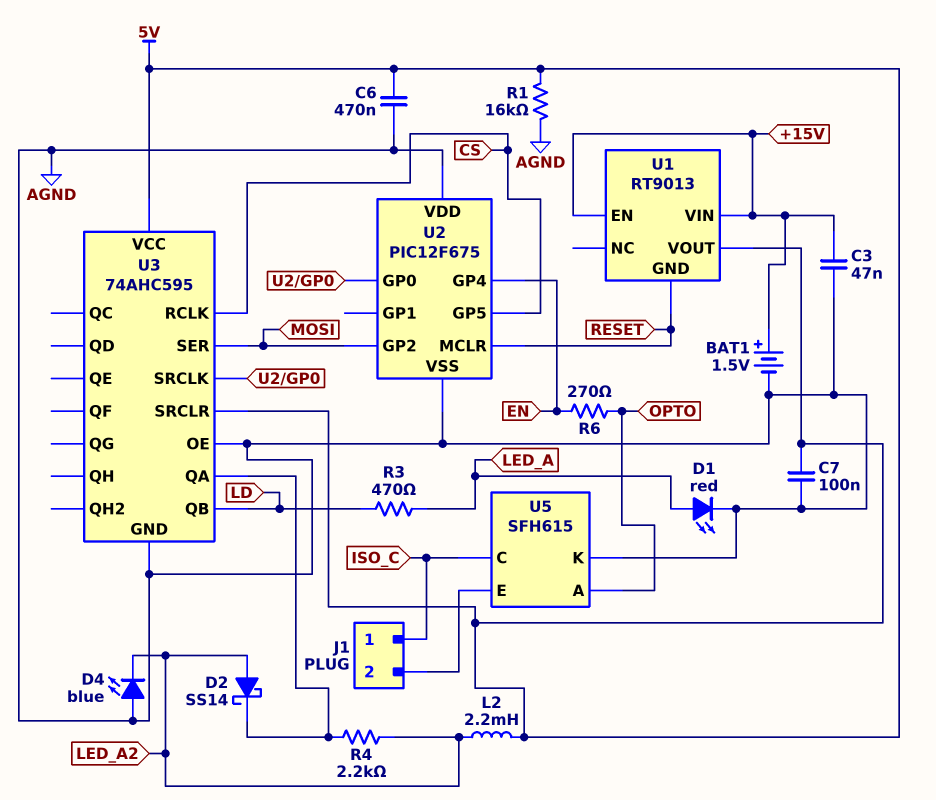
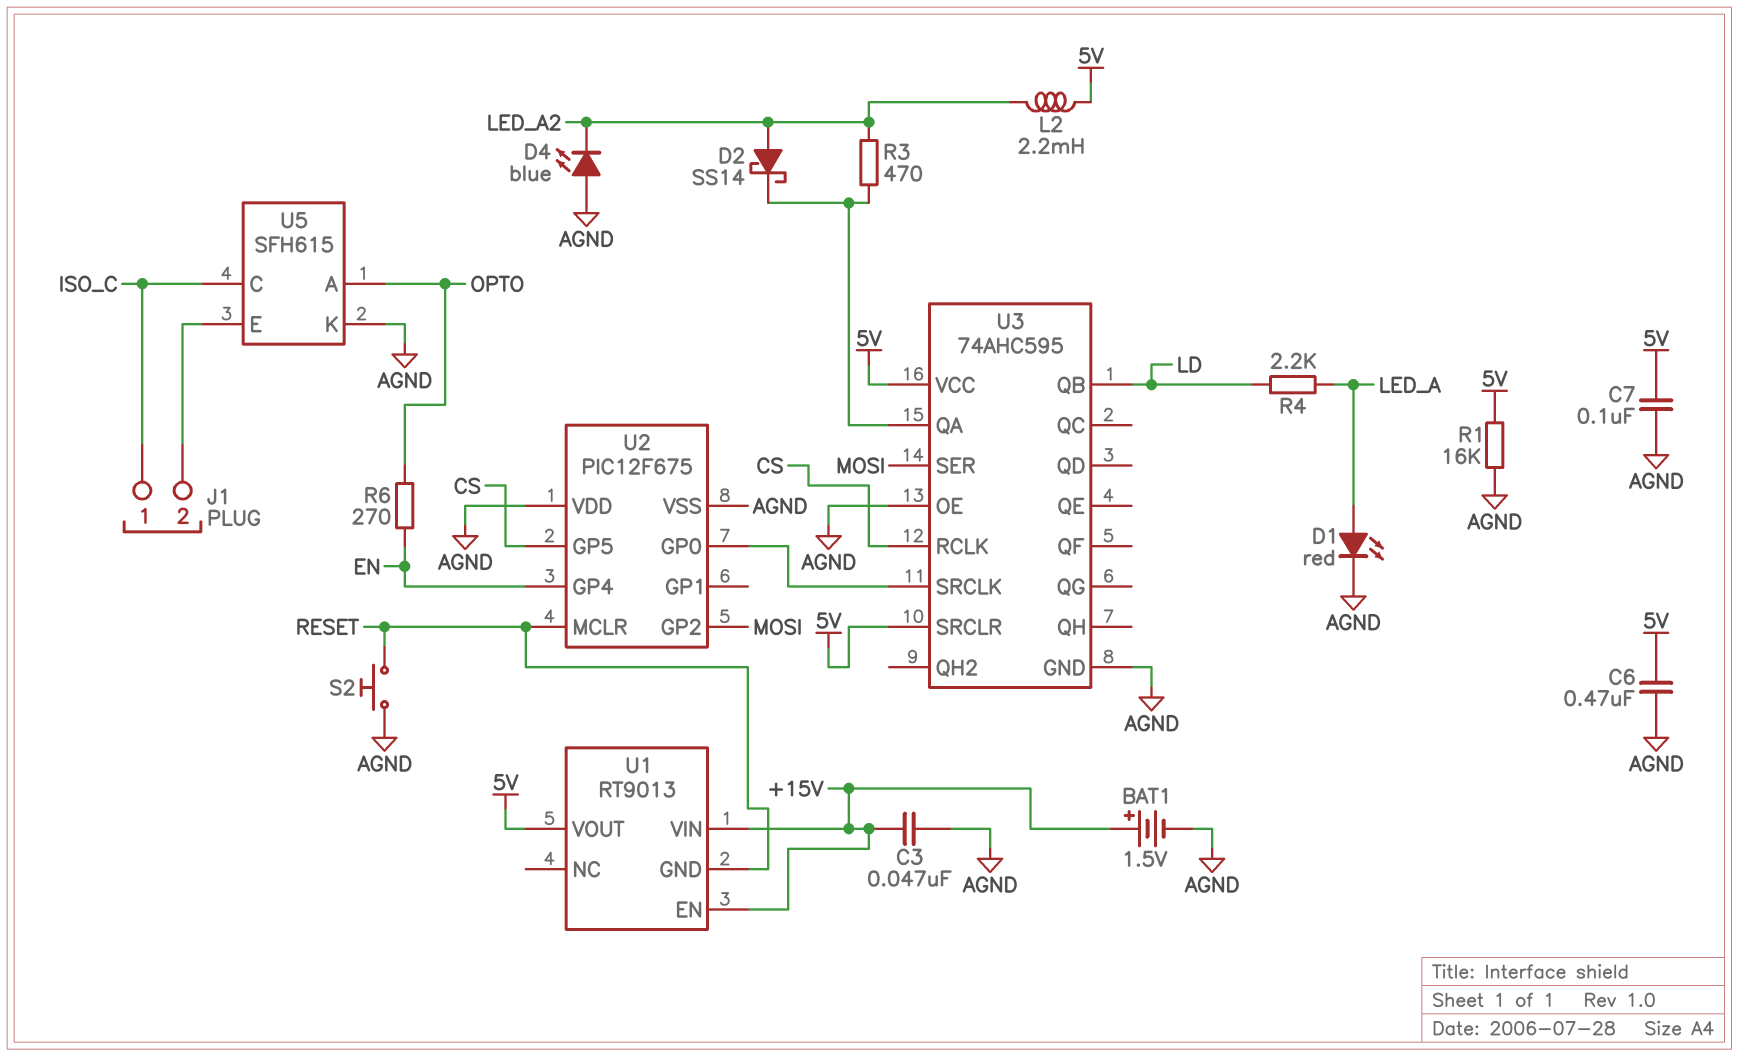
R3: 470 (LD, LED_A) -> 470 (LED_A2, U3/QA)
R4: 2.2k (LED_A2, U3/QA) -> 2.2k (LD, LED_A)
S2: none -> button (AGND, RESET)

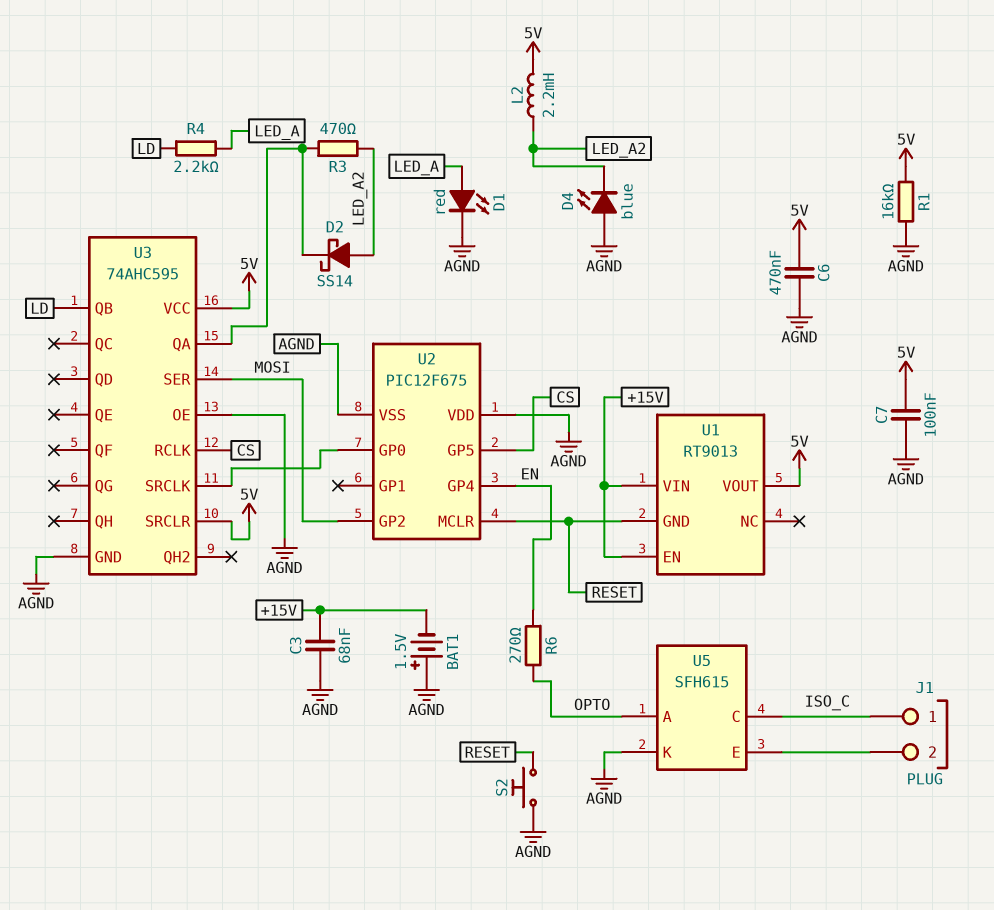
BAT1: 1.5V (plus +15V, minus AGND) -> 1.5V (plus AGND, minus +15V)
C3: 47nF (+15V, AGND) -> 68nF (+15V, AGND)

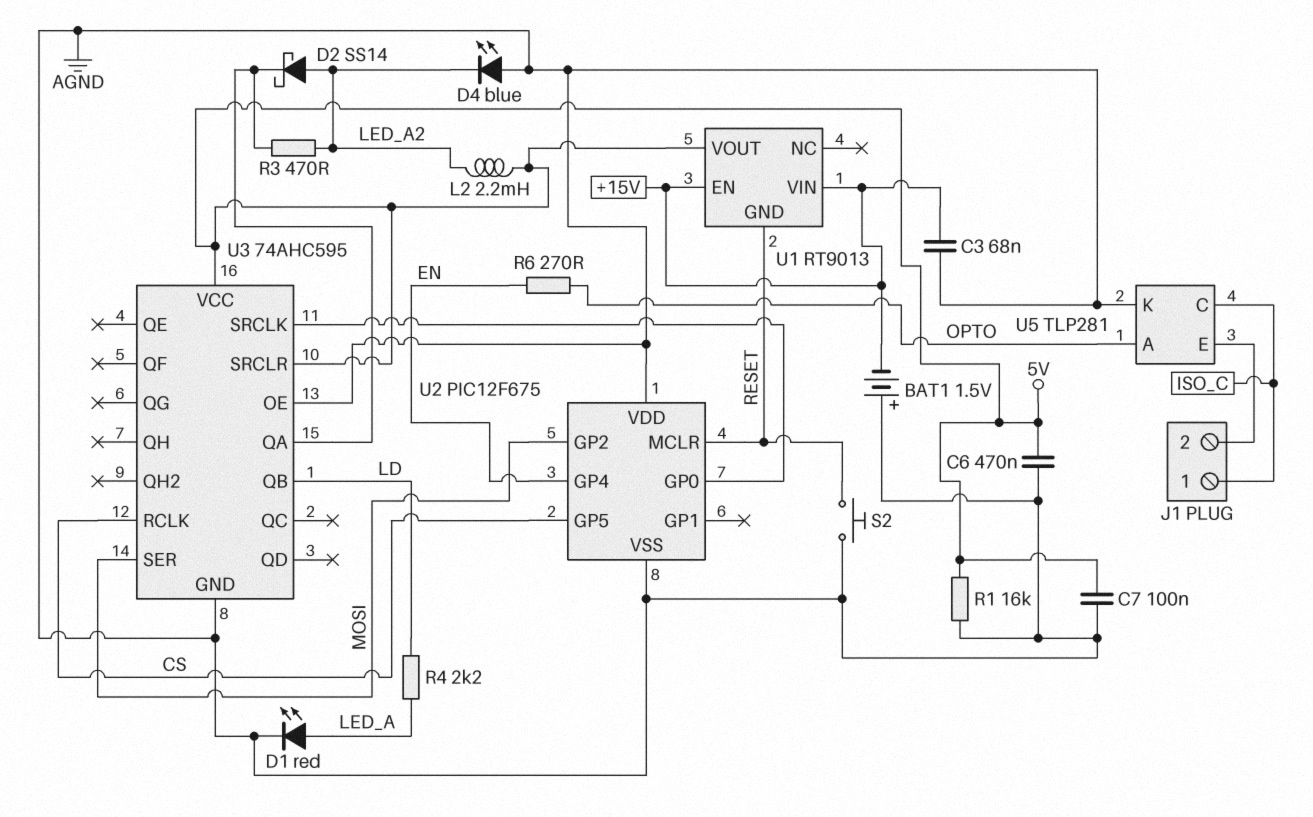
U5: SFH615 -> TLP281

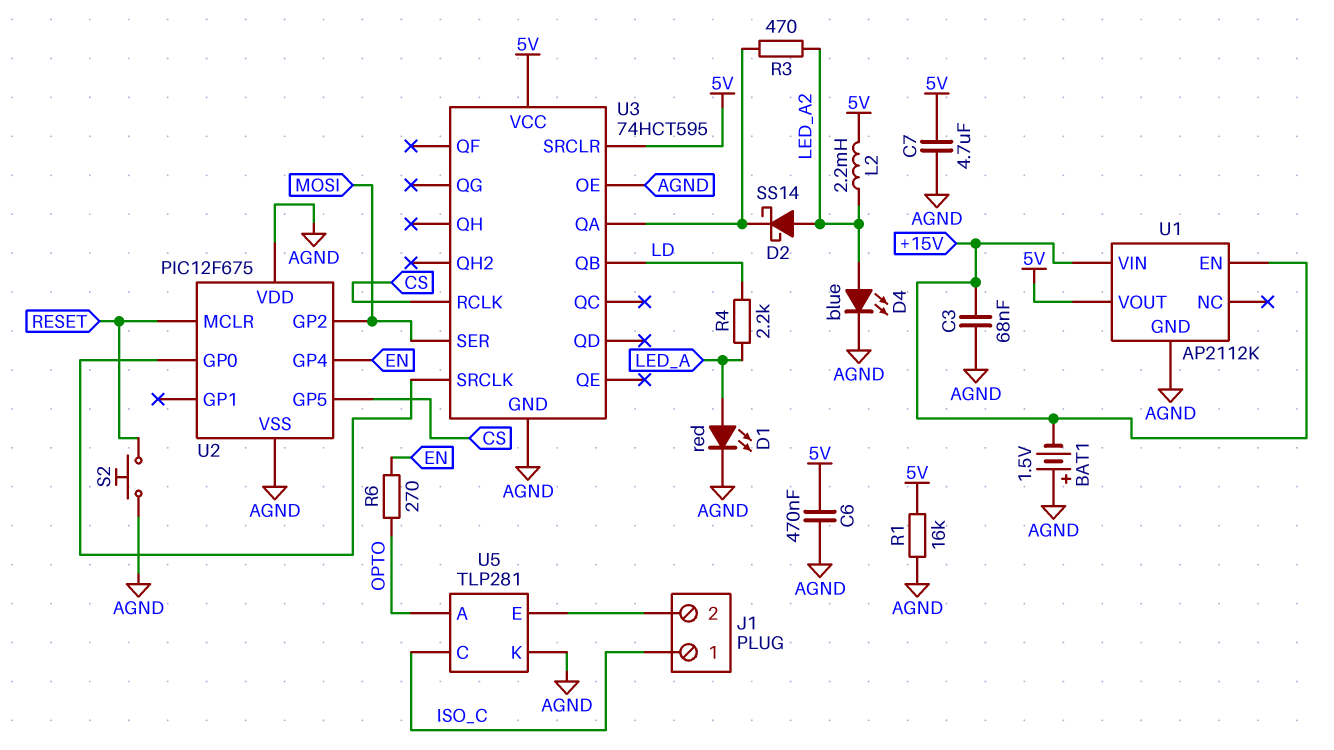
C7: 100nF (5V, AGND) -> 4.7uF (5V, AGND)
D4: LED blue (A AGND, K LED_A2) -> LED blue (A LED_A2, K AGND)
U1: RT9013 -> AP2112K
U1 pin GND: RESET -> AGND
U3: 74AHC595 -> 74HCT595

